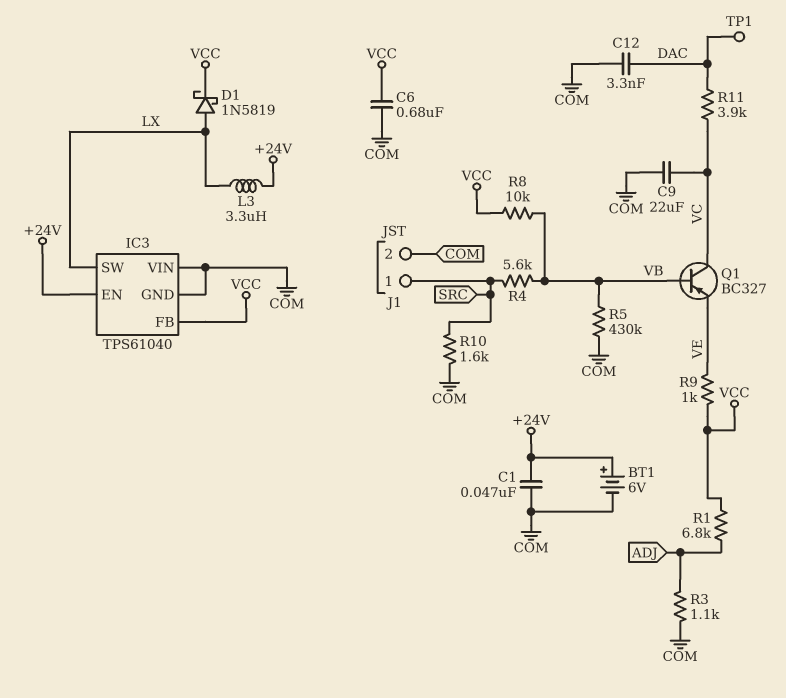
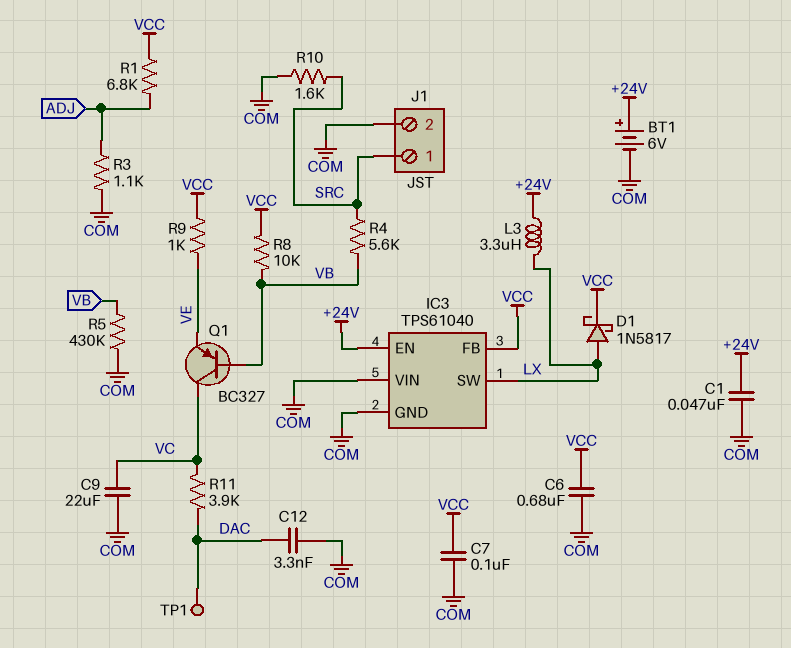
C7: none -> 100nF (COM, VCC)
D1: schottky 1N5819 (A LX, K VCC) -> schottky 1N5817 (A LX, K VCC)

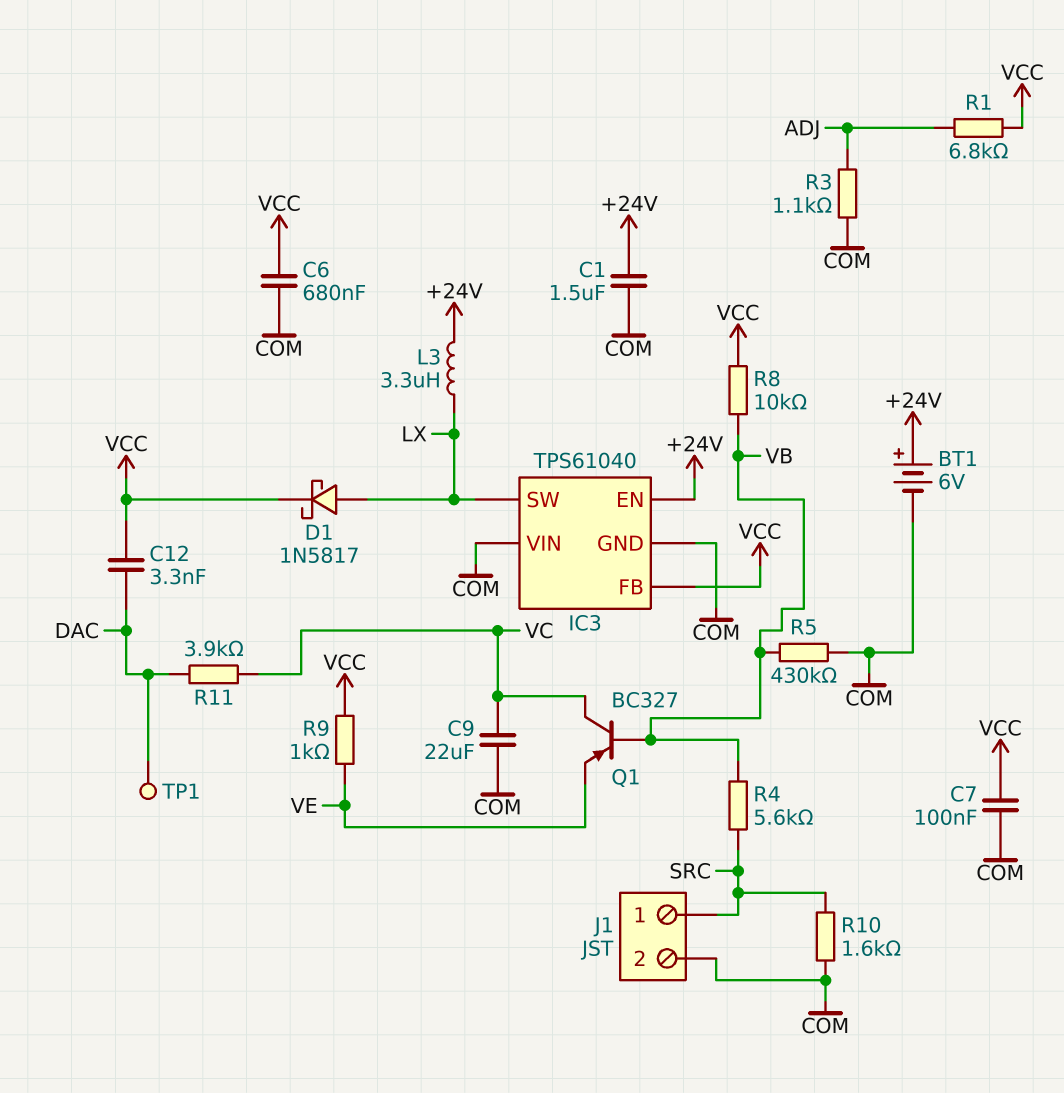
C1: 47nF (+24V, COM) -> 1.5uF (+24V, COM)
C12: 3.3nF (COM, DAC) -> 3.3nF (DAC, VCC)

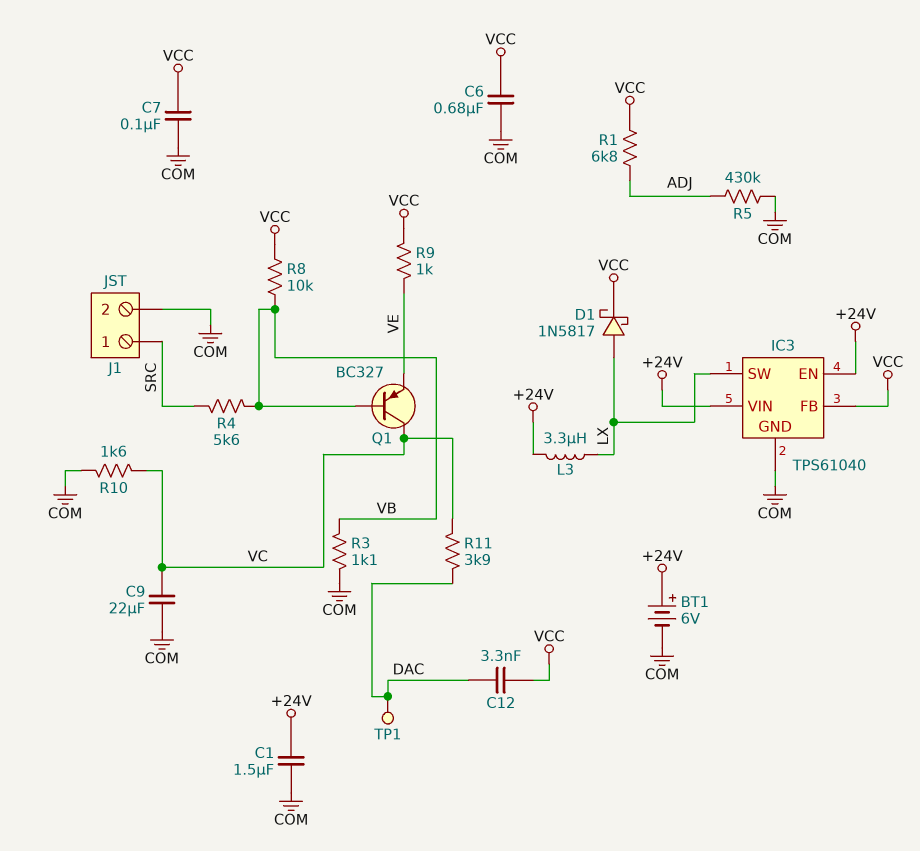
IC3 pin VIN: COM -> +24V
R3: 1.1k (ADJ, COM) -> 1.1k (COM, VB)
R5: 430k (COM, VB) -> 430k (ADJ, COM)
R10: 1.6k (COM, SRC) -> 1.6k (COM, VC)

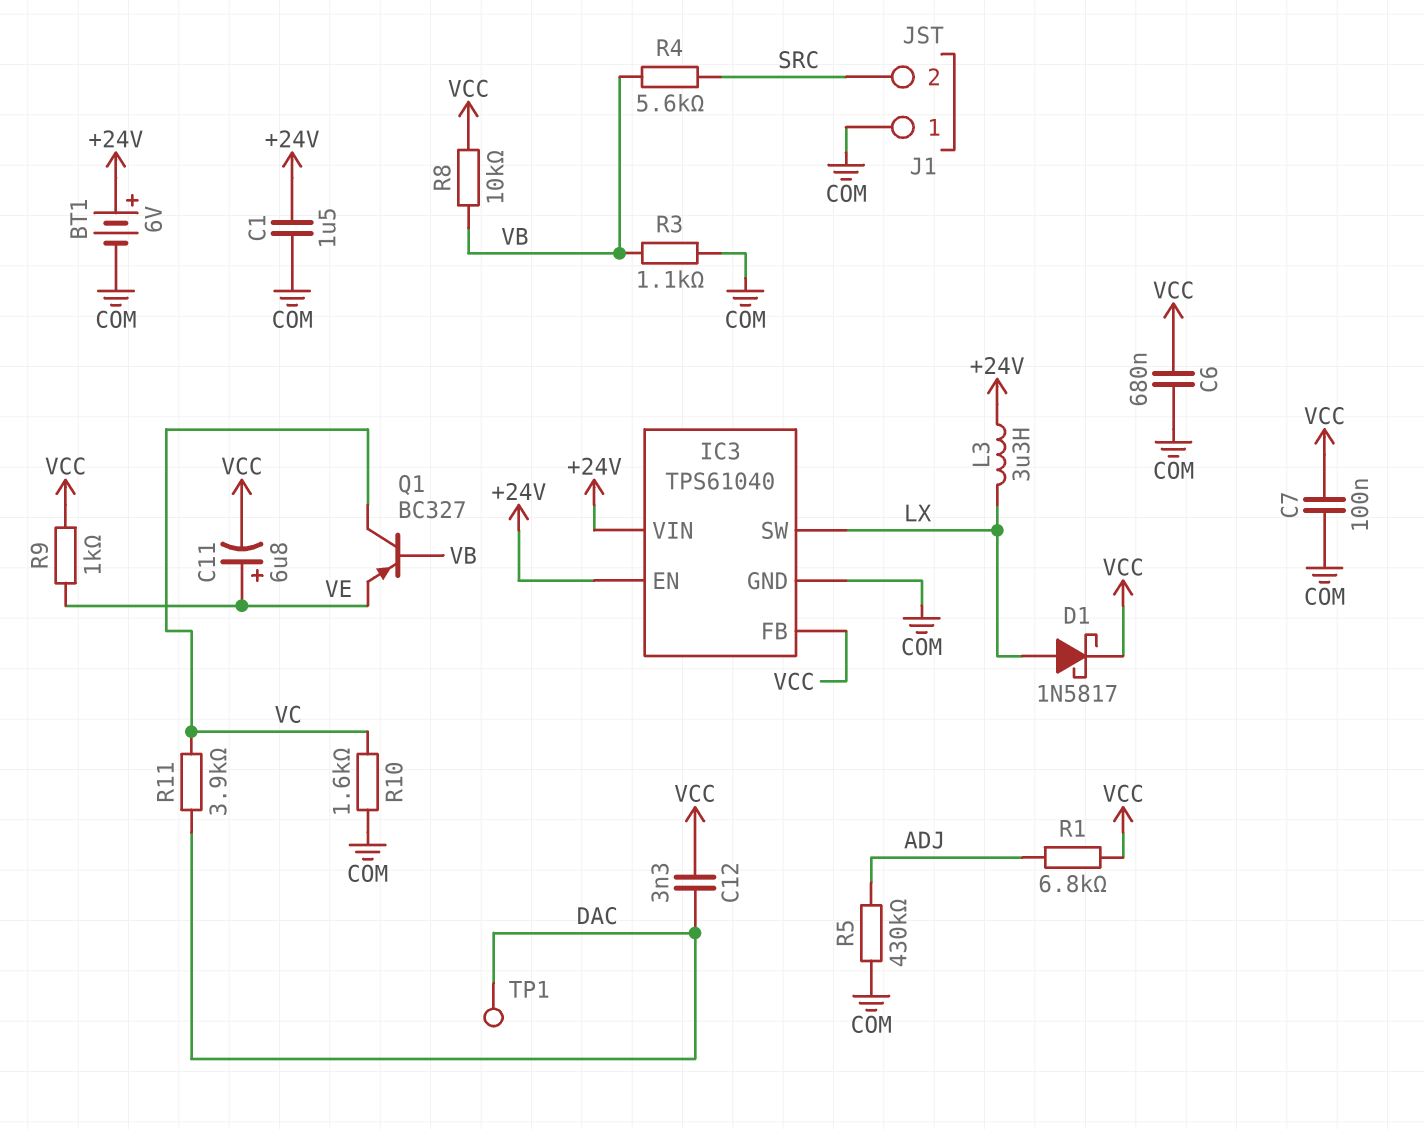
C9: 22uF (COM, VC) -> none
C11: none -> 6.8uF (plus VE, minus VCC)
J1 pin 1: SRC -> COM
J1 pin 2: COM -> SRC

